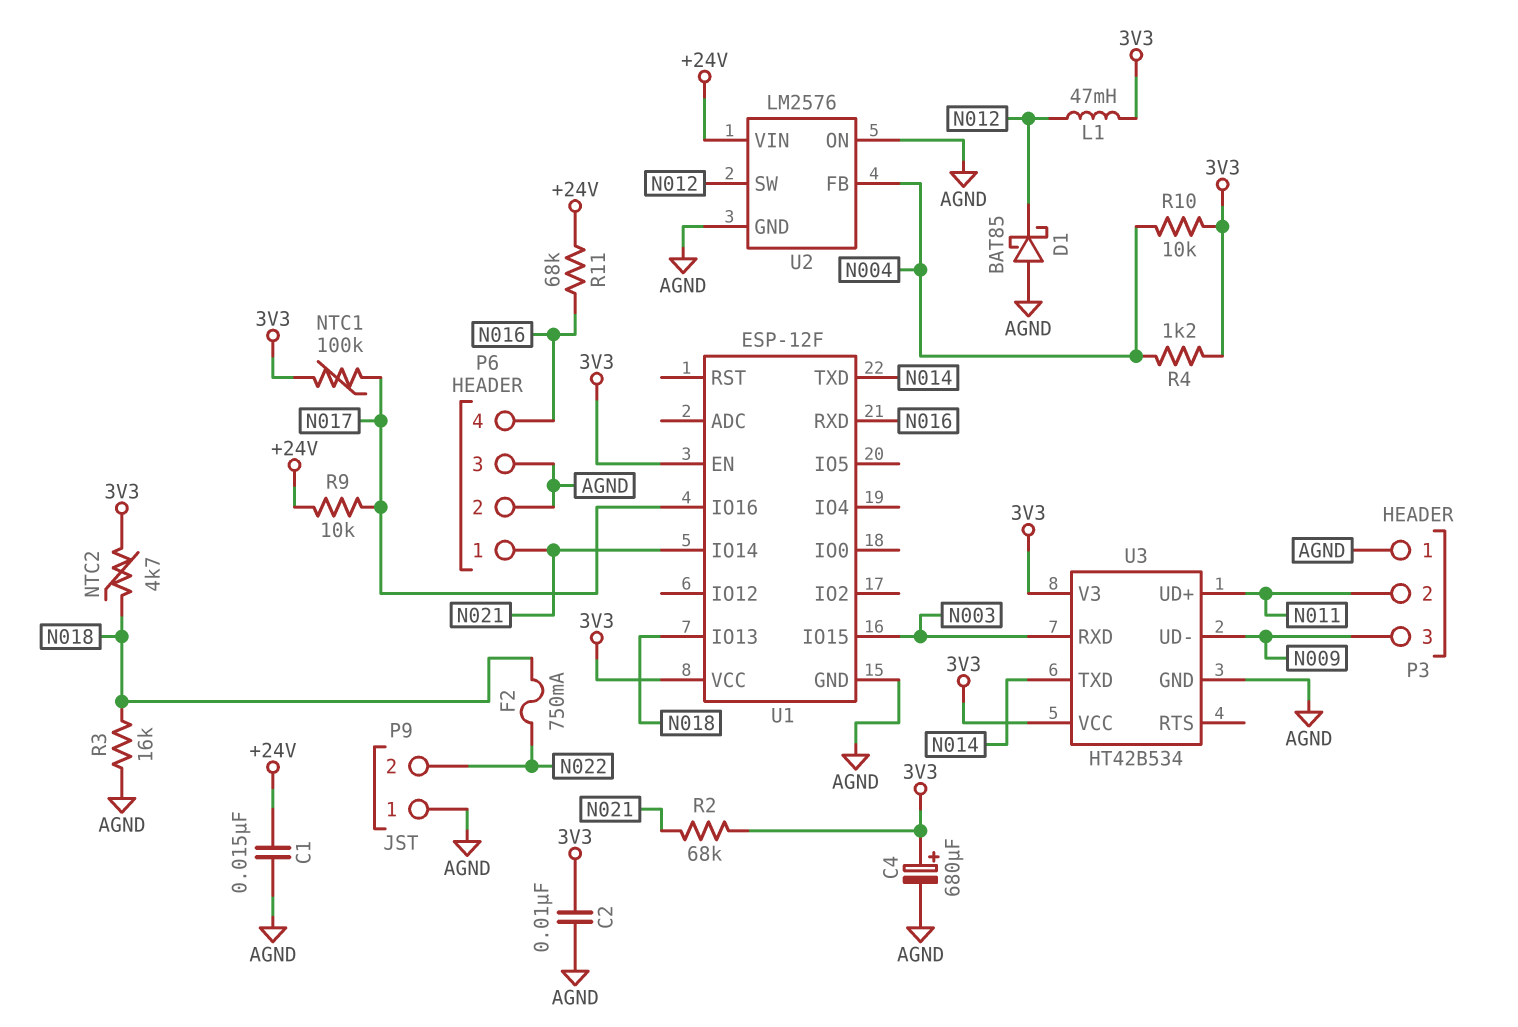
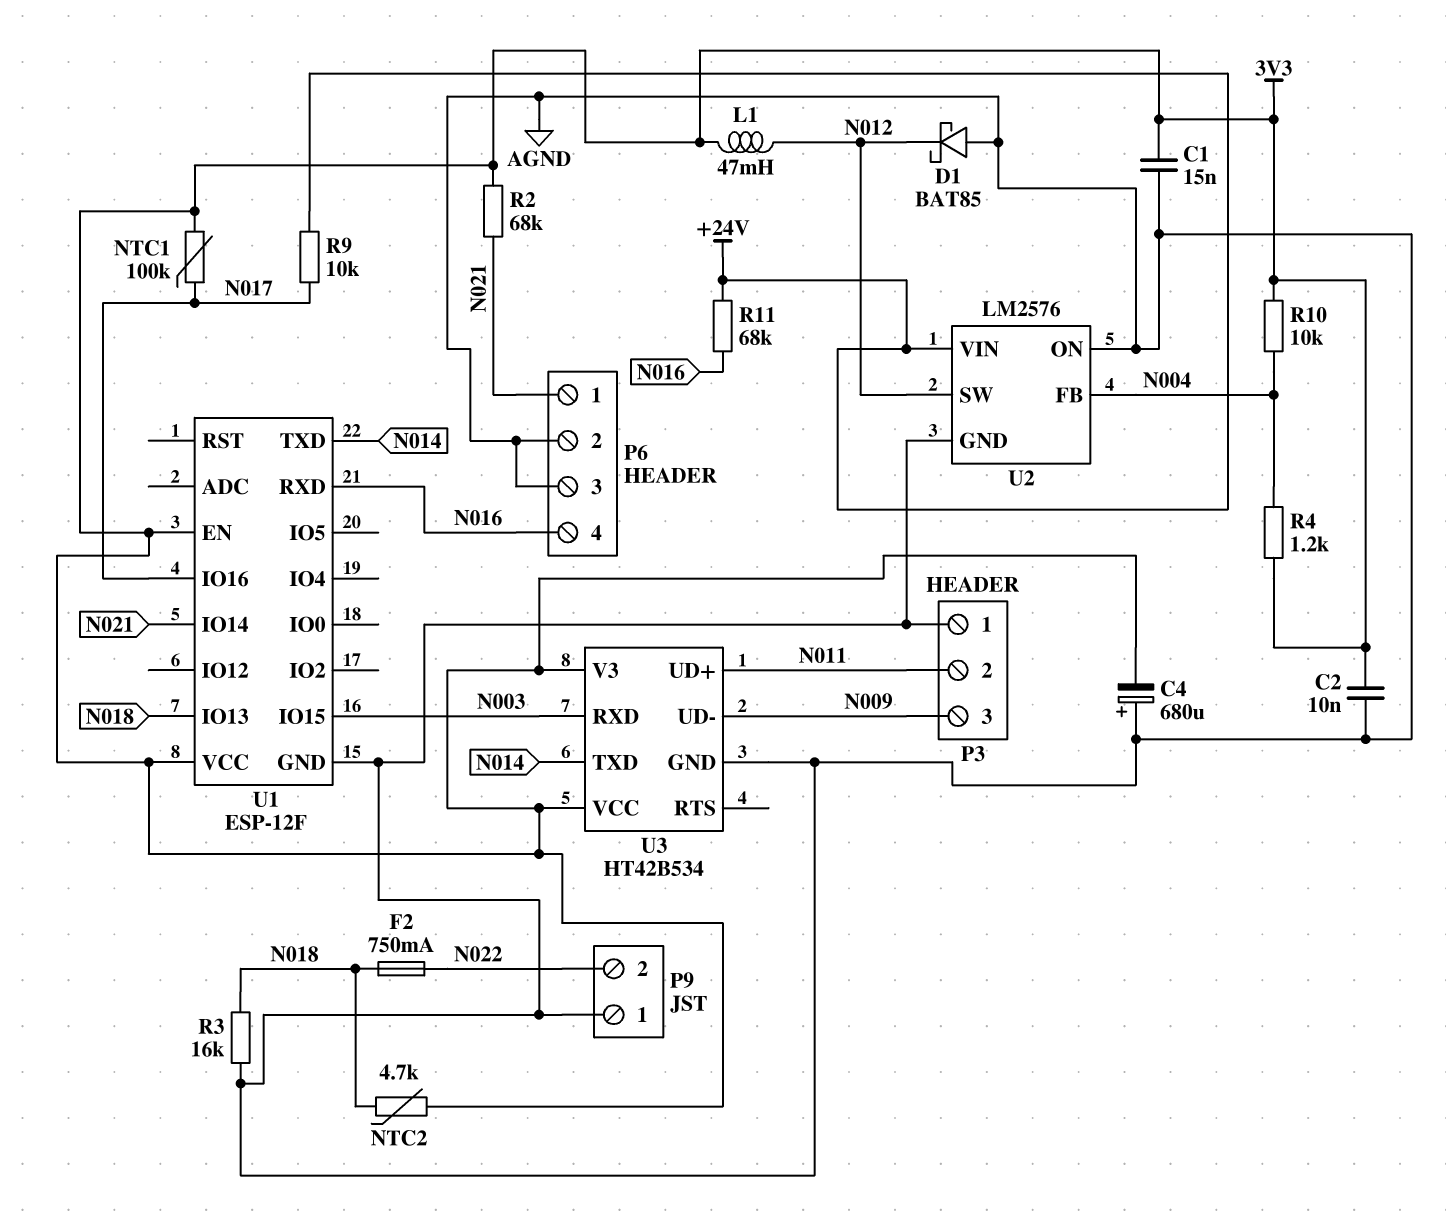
C1: 15nF (+24V, AGND) -> 15nF (3V3, AGND)
C4: 680uF (plus 3V3, minus AGND) -> 680uF (plus AGND, minus 3V3)

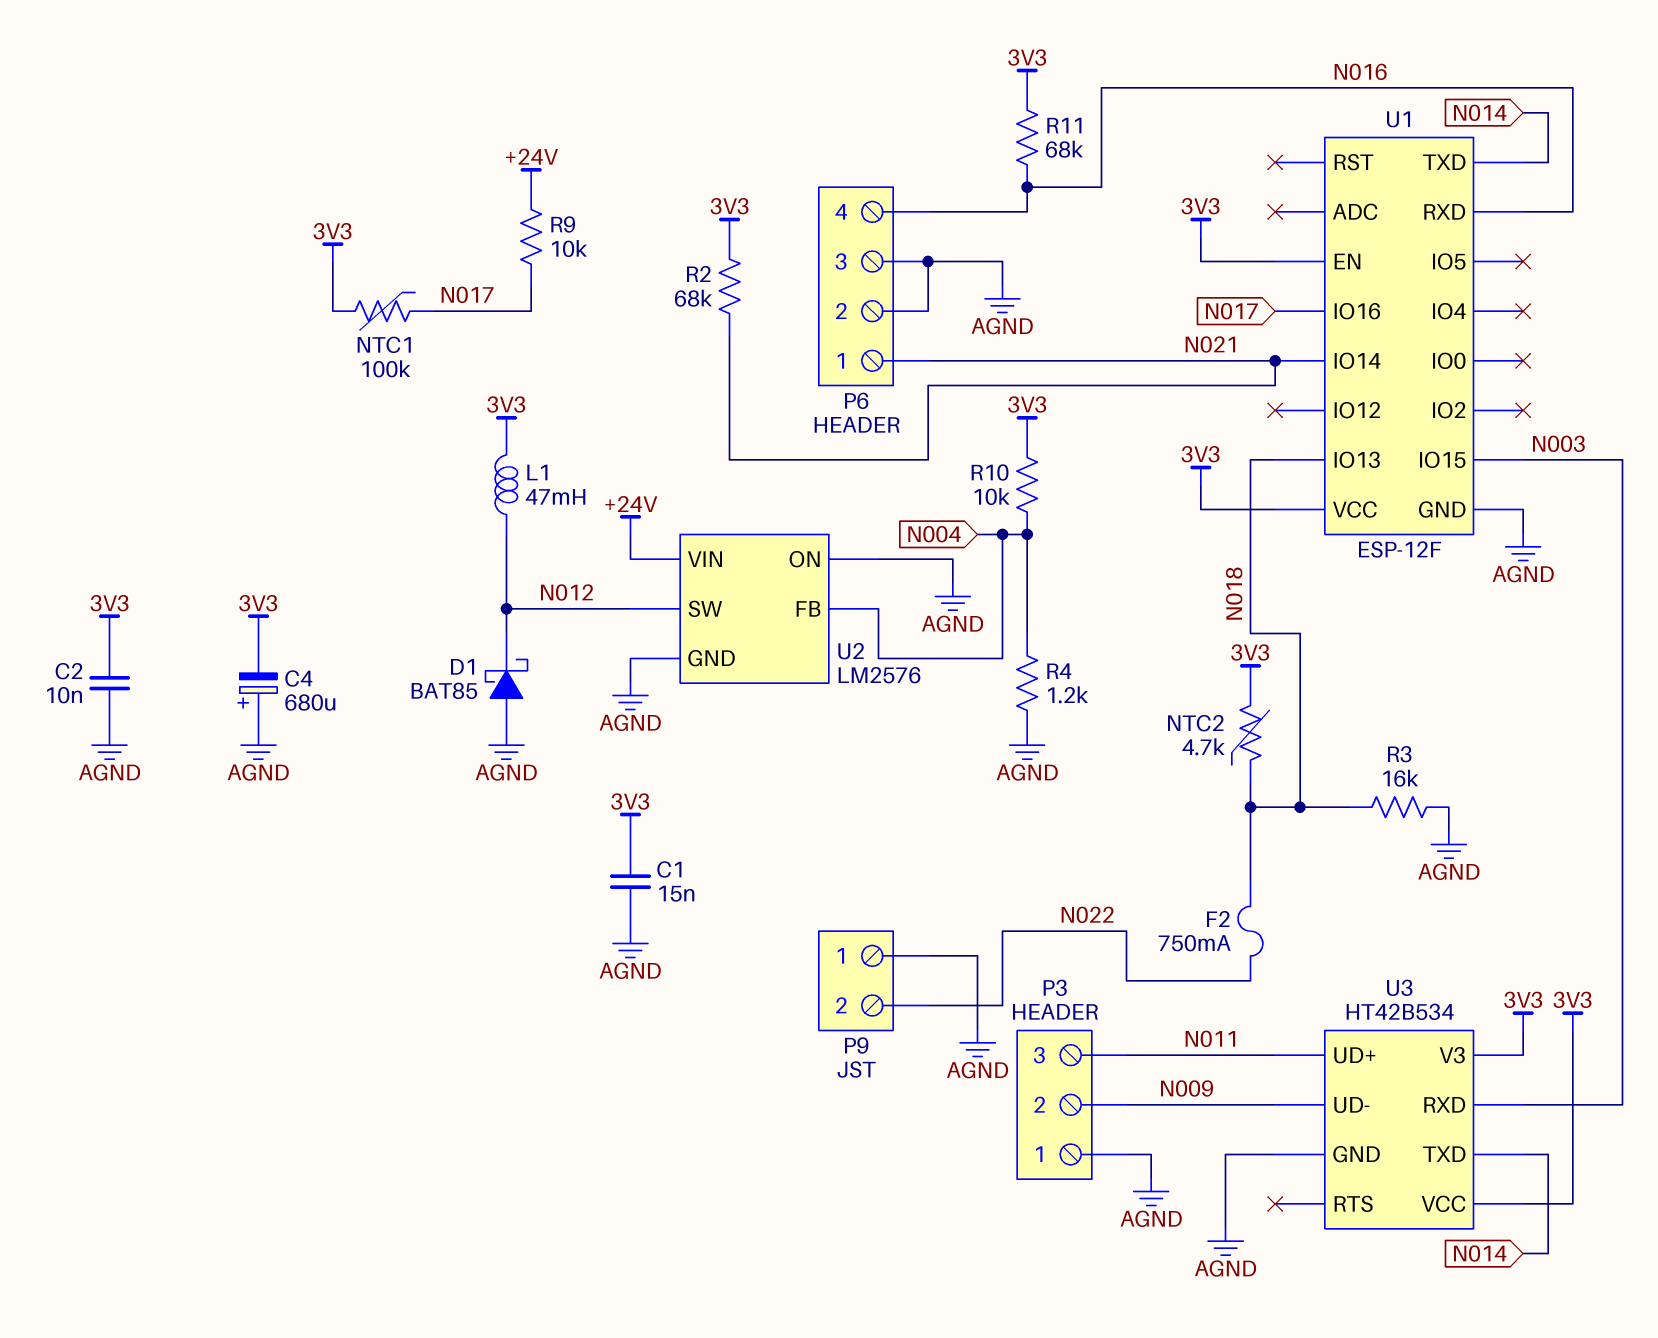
P3 pin 2: N011 -> N009
P3 pin 3: N009 -> N011
R4: 1.2k (3V3, N004) -> 1.2k (AGND, N004)
R11: 68k (+24V, N016) -> 68k (3V3, N016)

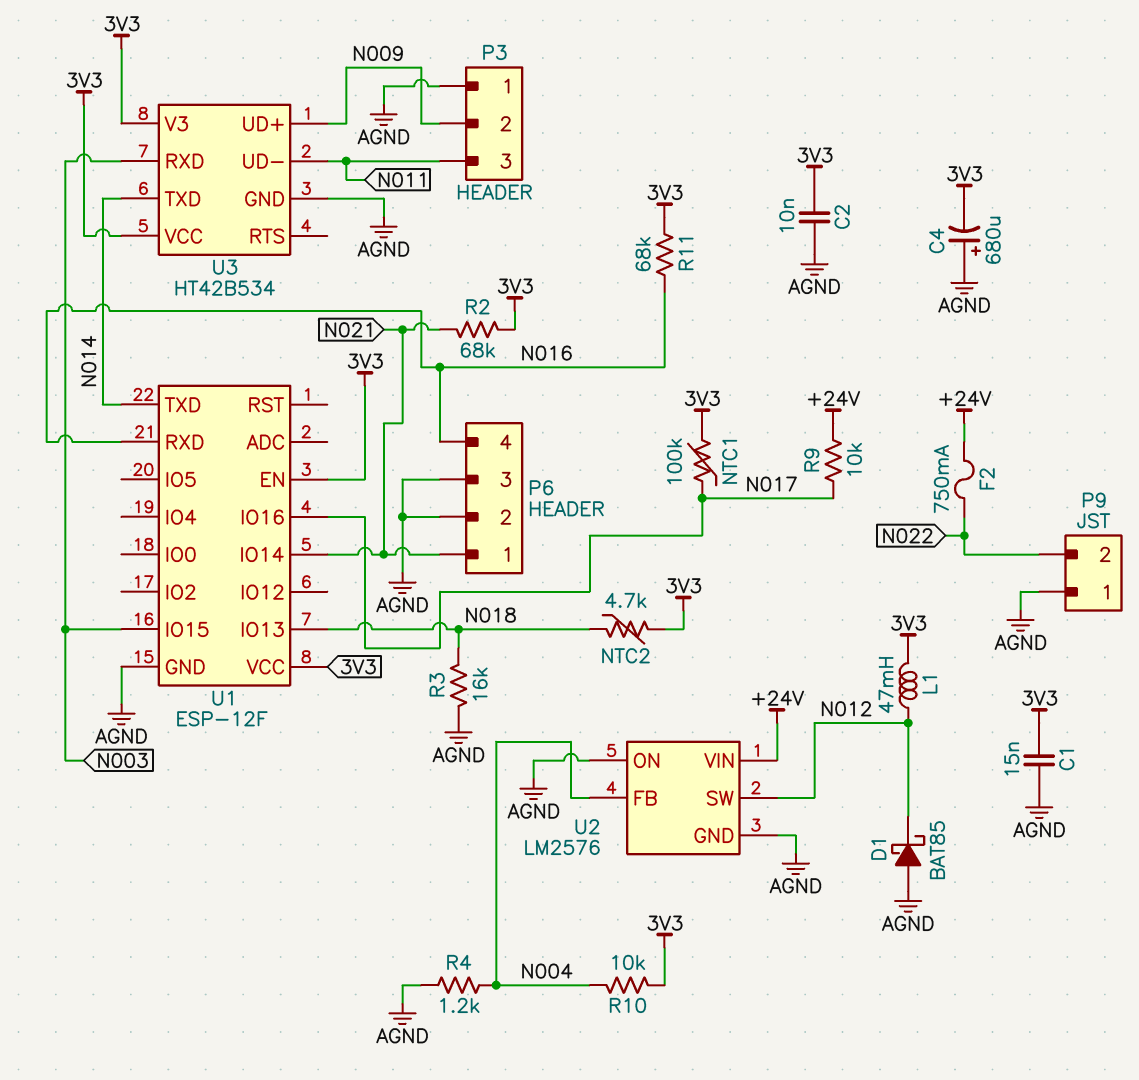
F2: 750mA (N018, N022) -> 750mA (+24V, N022)
U3 pin UD+: N011 -> N009
U3 pin UD-: N009 -> N011

